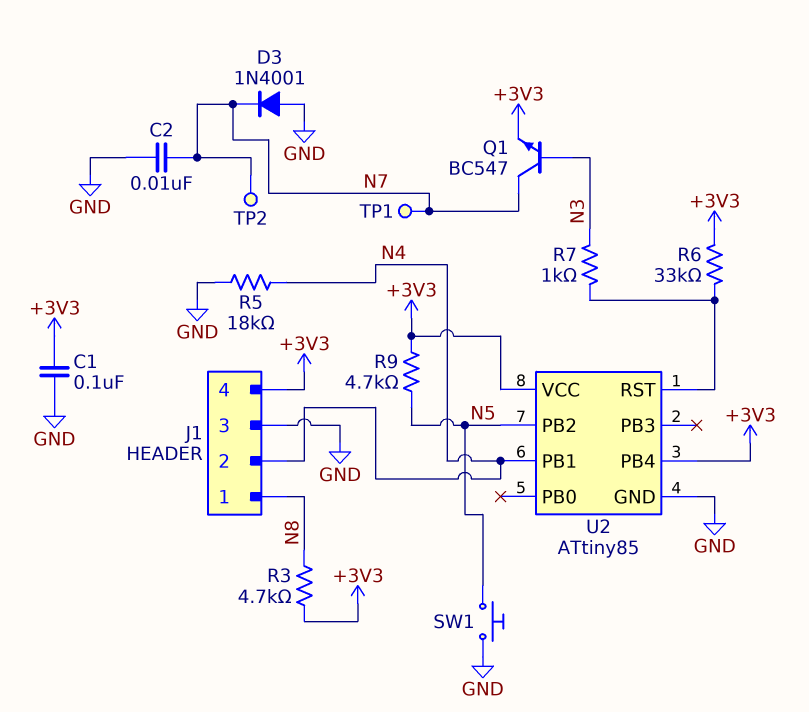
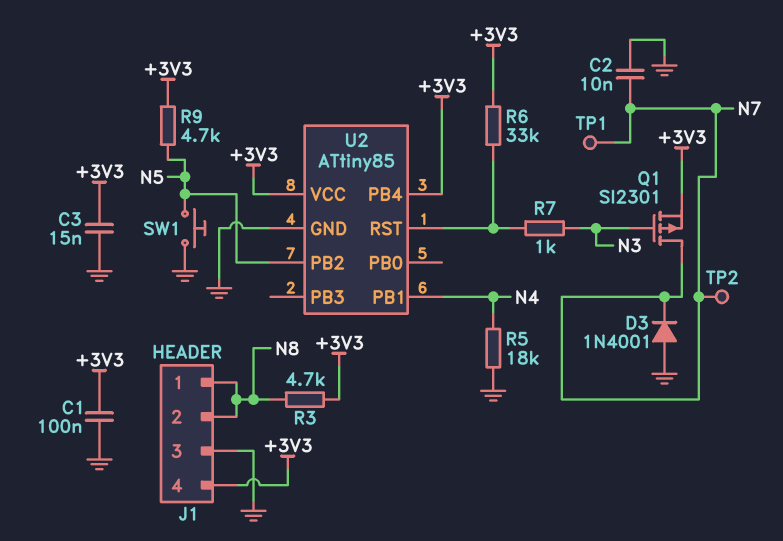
C3: none -> 15nF (+3V3, GND)
J1 pin 2: N4 -> N8
Q1: NPN BC547 (B N3, C N7, E +3V3) -> PMOS SI2301 (G N3, D N7, S +3V3)

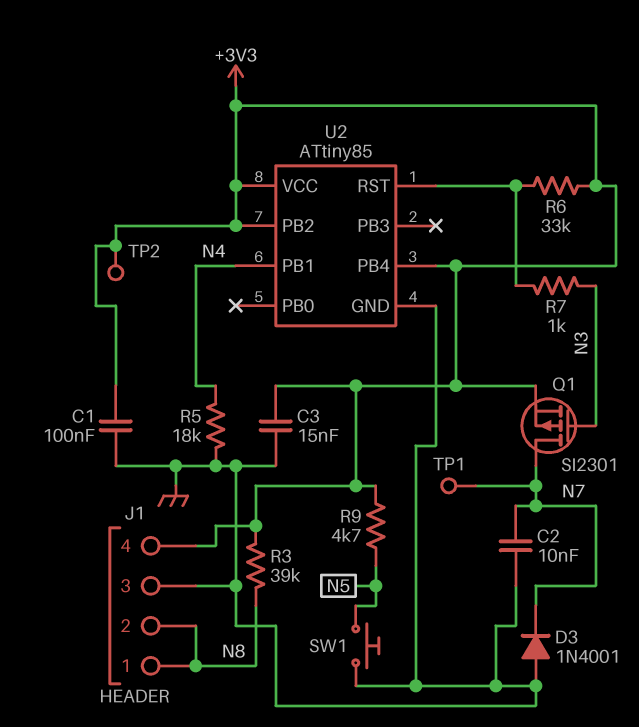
R3: 4.7k (+3V3, N8) -> 39k (+3V3, N8)
TP2: test point (N7) -> test point (+3V3)
U2 pin PB2: N5 -> +3V3

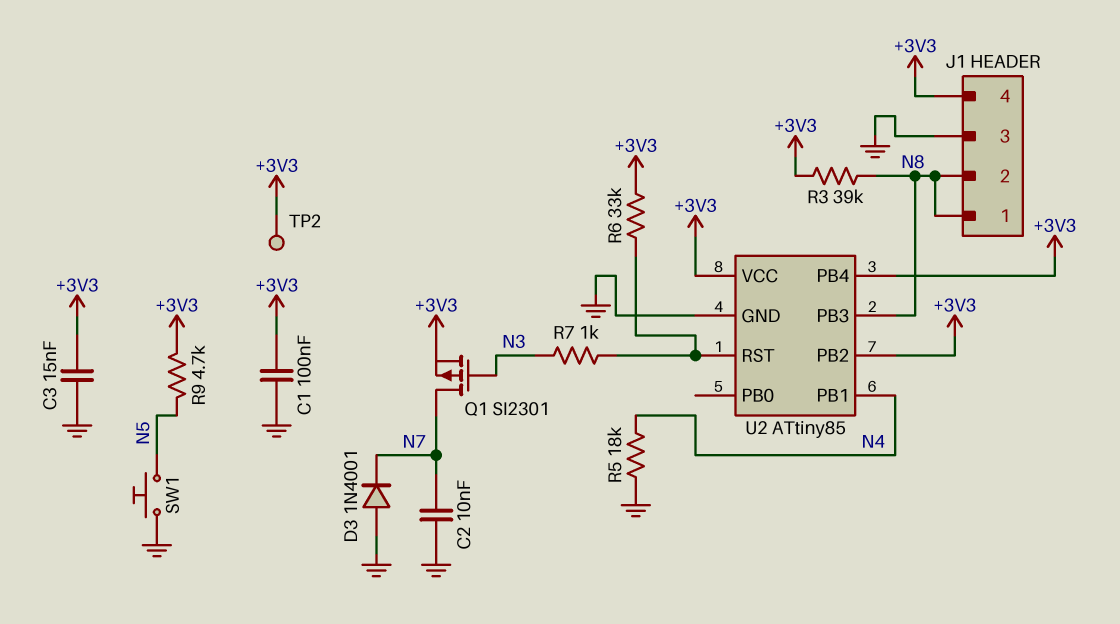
TP1: test point (N7) -> none
U2 pin PB3: none -> N8

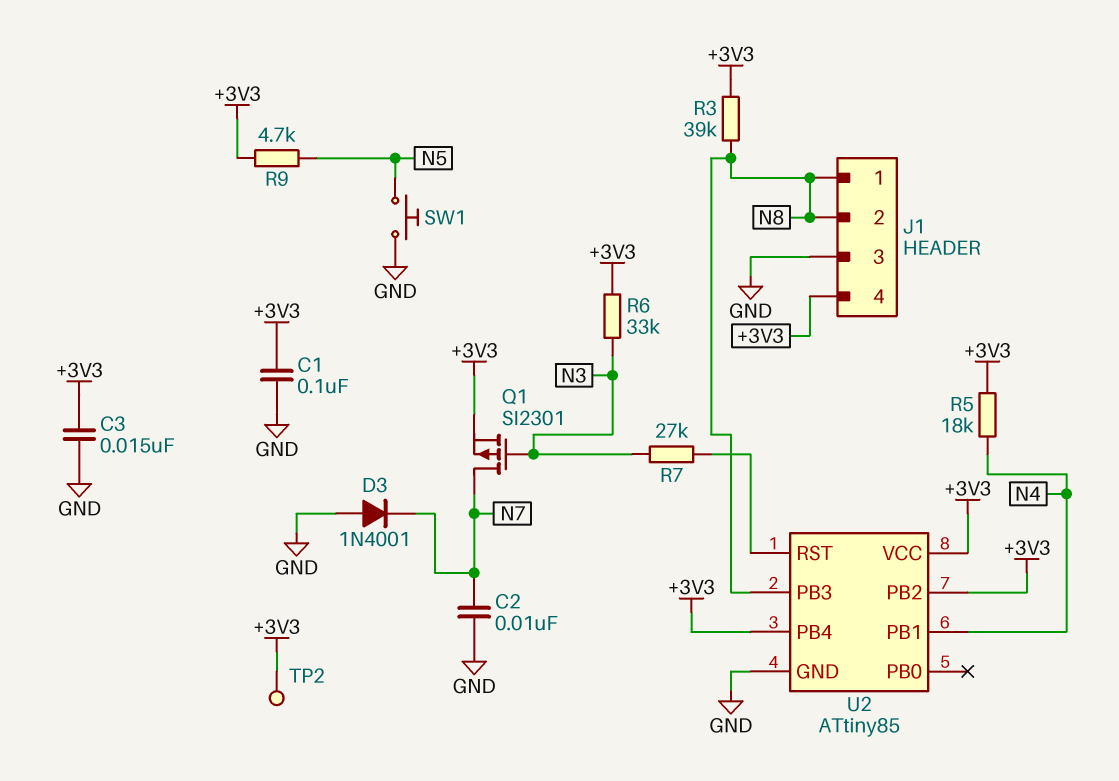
R5: 18k (GND, N4) -> 18k (+3V3, N4)
R6: 33k (+3V3, U2/RST) -> 33k (+3V3, N3)
R7: 1k (N3, U2/RST) -> 27k (N3, U2/RST)

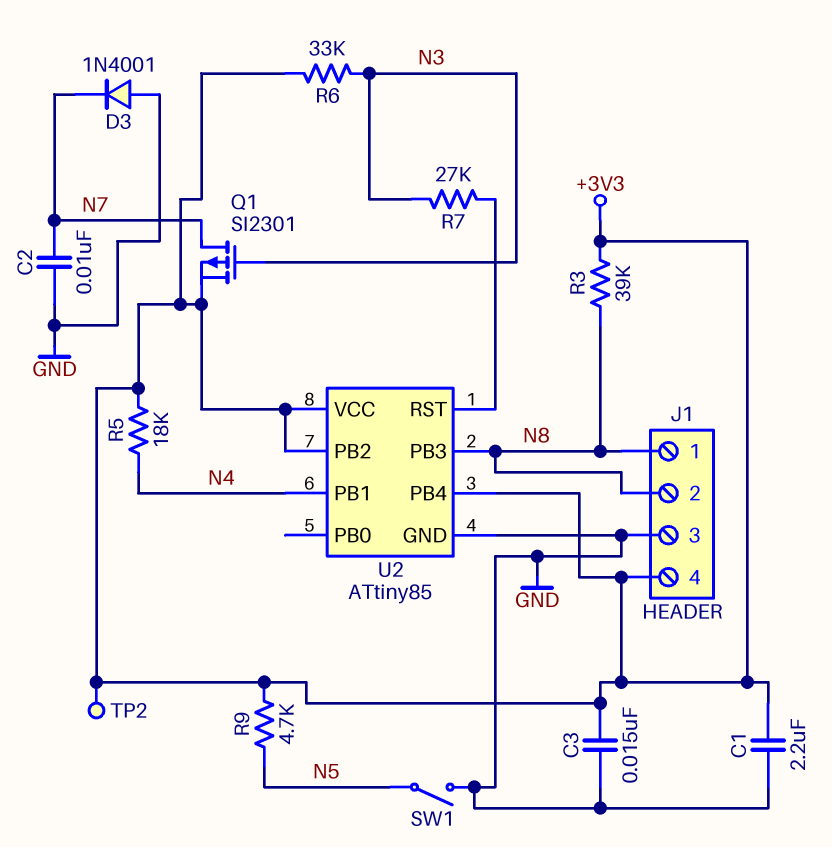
C1: 100nF (+3V3, GND) -> 2.2uF (+3V3, GND)
SW1: button (GND, N5) -> switch (GND, N5)

